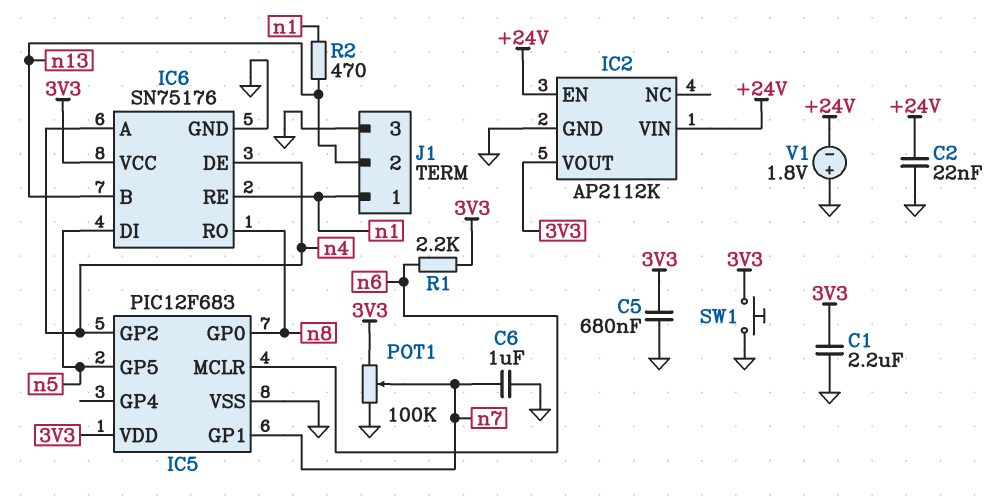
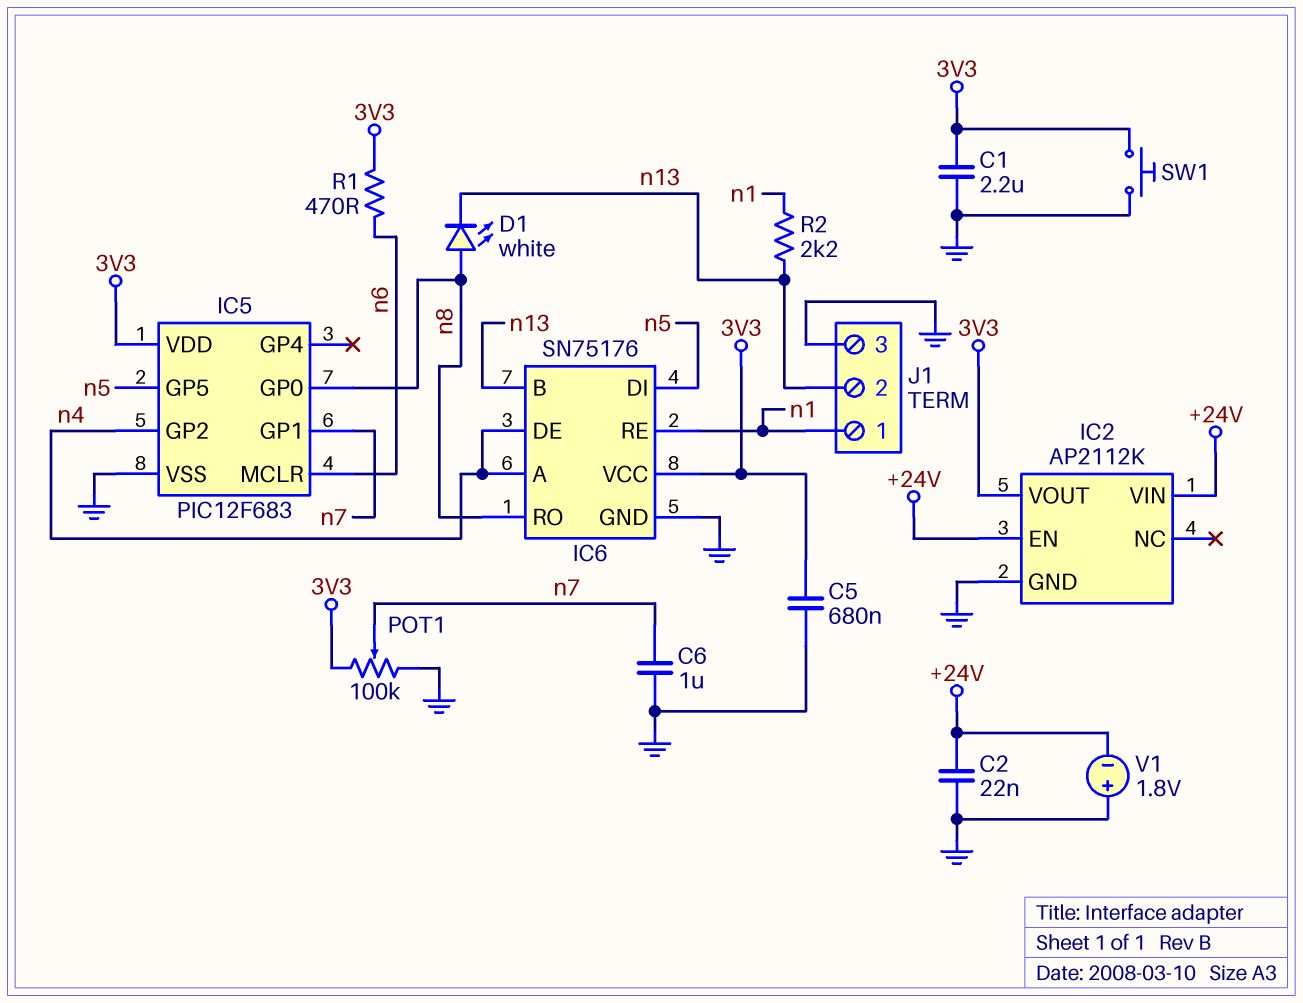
D1: none -> LED white (A n8, K n13)
R1: 2.2k (3V3, n6) -> 470 (3V3, n6)
R2: 470 (n1, n13) -> 2.2k (n1, n13)

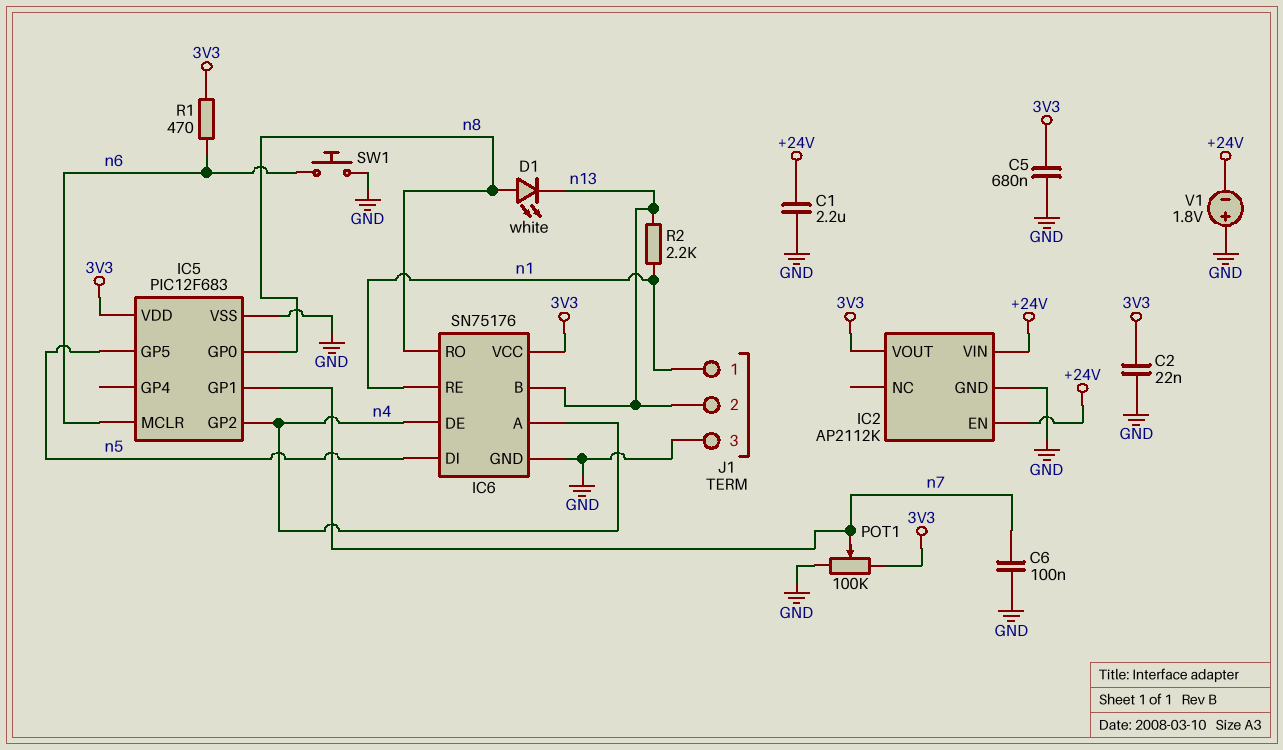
C1: 2.2uF (3V3, GND) -> 2.2uF (+24V, GND)
C2: 22nF (+24V, GND) -> 22nF (3V3, GND)
C6: 1uF (GND, n7) -> 100nF (GND, n7)
SW1: button (3V3, GND) -> button (GND, n6)

